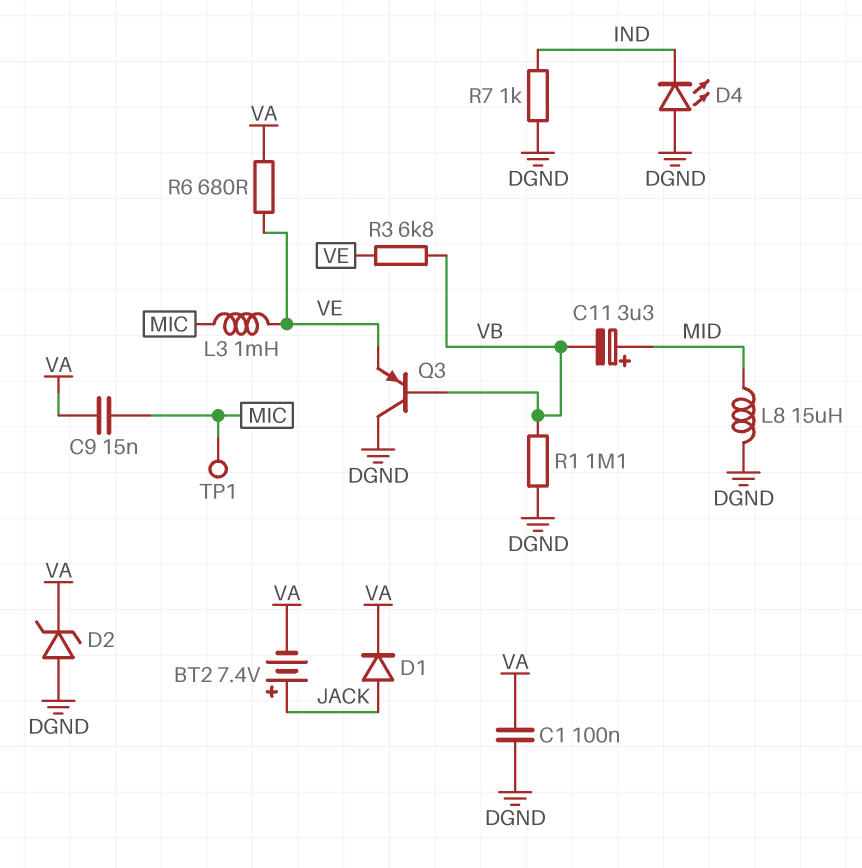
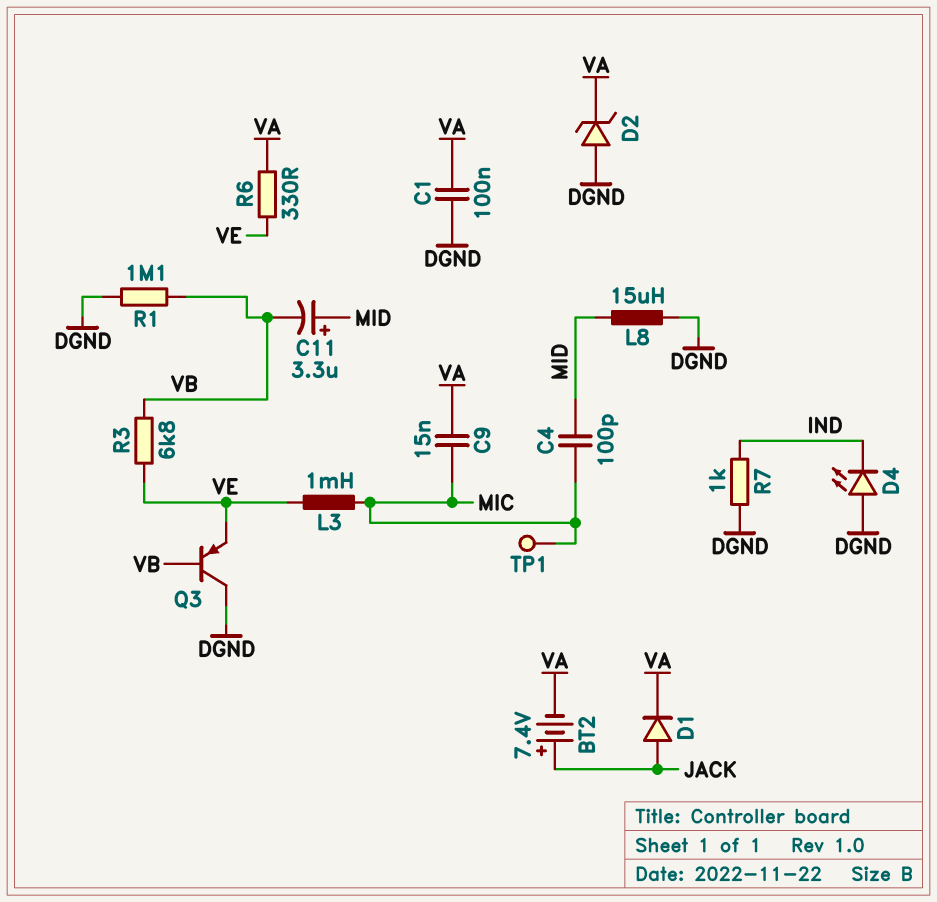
C4: none -> 100pF (MIC, MID)
R6: 680 (VA, VE) -> 330 (VA, VE)

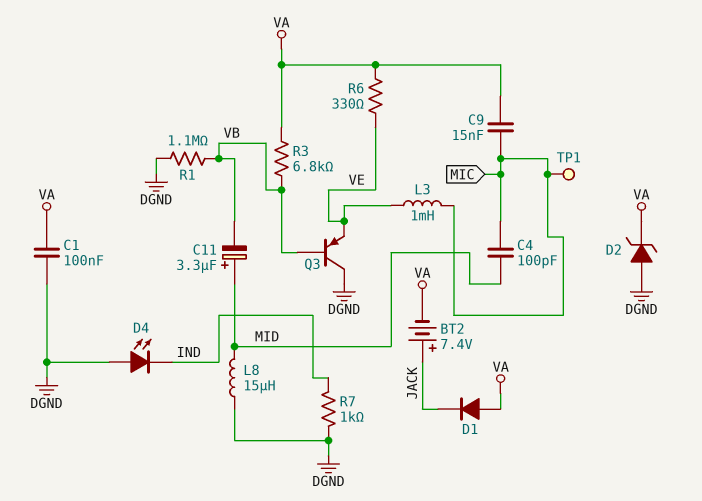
D1: diode (A JACK, K VA) -> diode (A VA, K JACK)
R3: 6.8k (VB, VE) -> 6.8k (VA, VB)

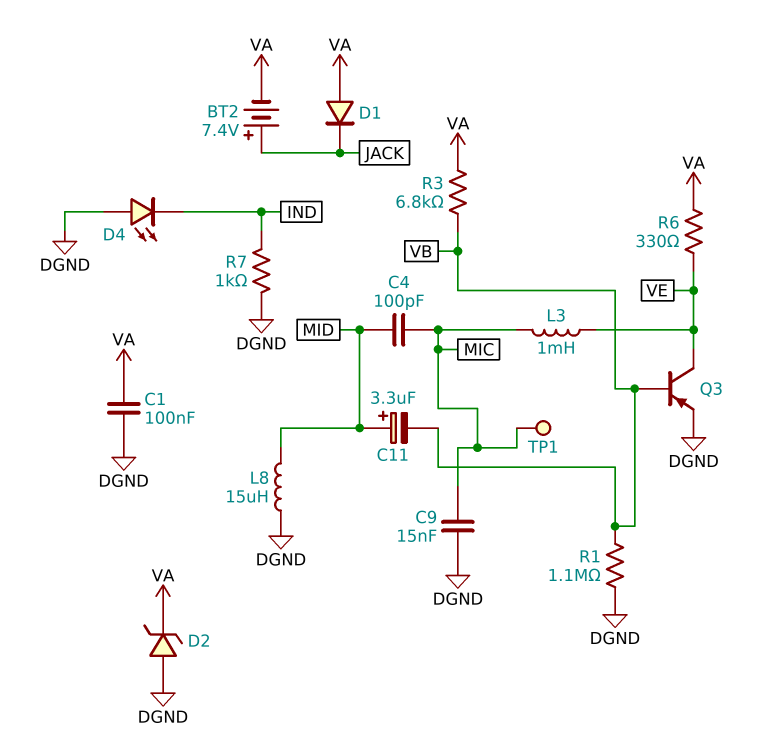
C9: 15nF (MIC, VA) -> 15nF (DGND, MIC)
Q3: PNP (B VB, C DGND, E VE) -> PNP (B VB, C VE, E DGND)

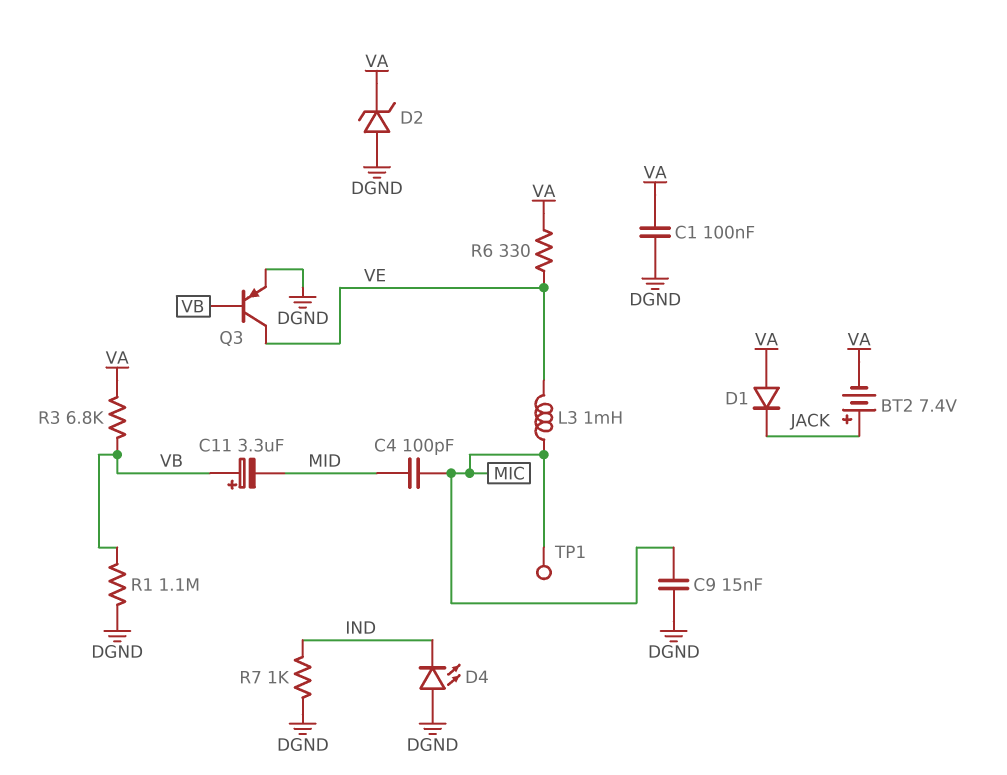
C11: 3.3uF (plus MID, minus VB) -> 3.3uF (plus VB, minus MID)
L8: 15uH (DGND, MID) -> none

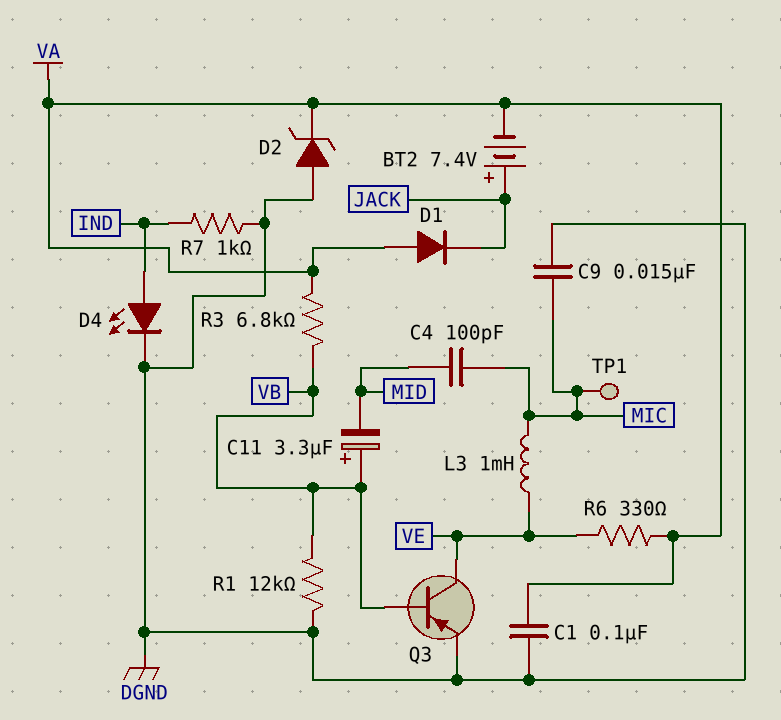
D4: LED (A DGND, K IND) -> LED (A IND, K DGND)
R1: 1.1M (DGND, VB) -> 12k (DGND, VB)

